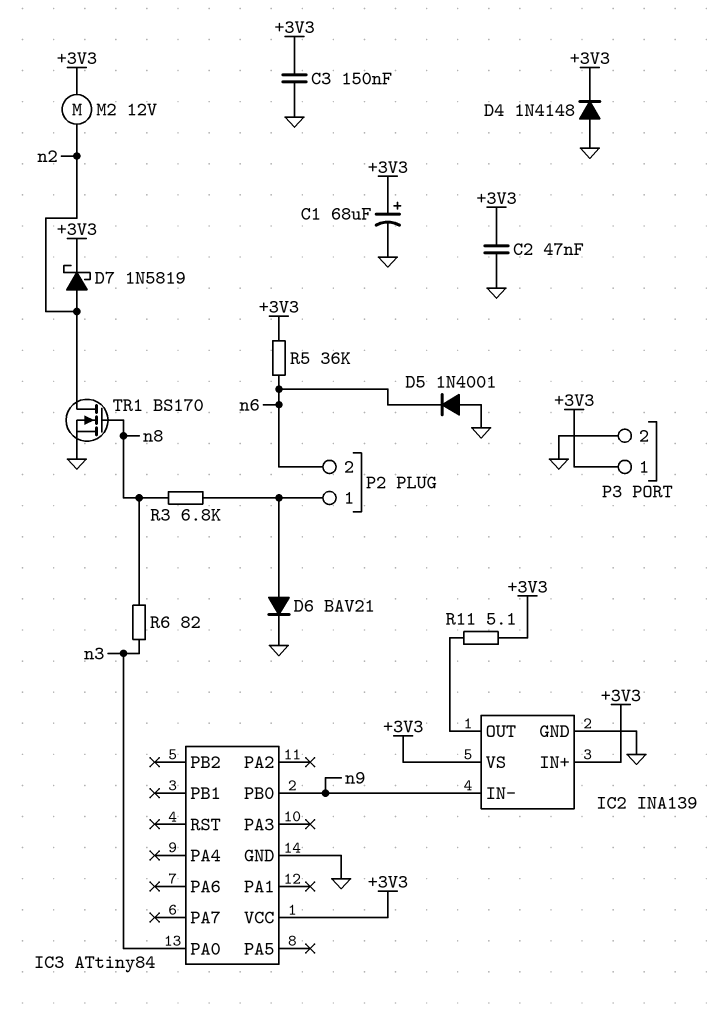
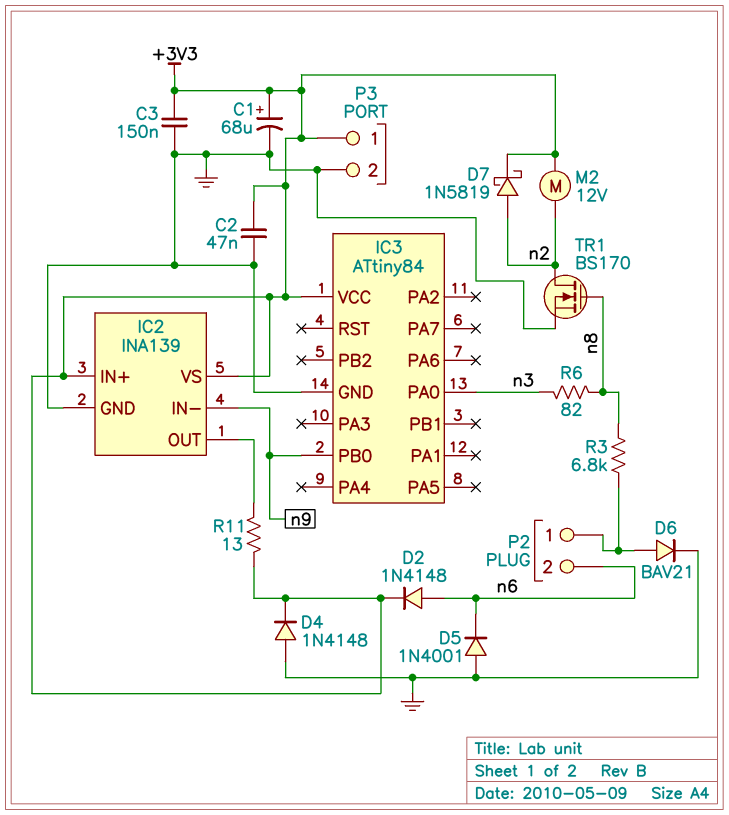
D2: none -> diode 1N4148 (A n6, K +3V3)
R5: 36k (+3V3, n6) -> none
R11: 5.1 (+3V3, IC2/OUT) -> 13 (+3V3, IC2/OUT)

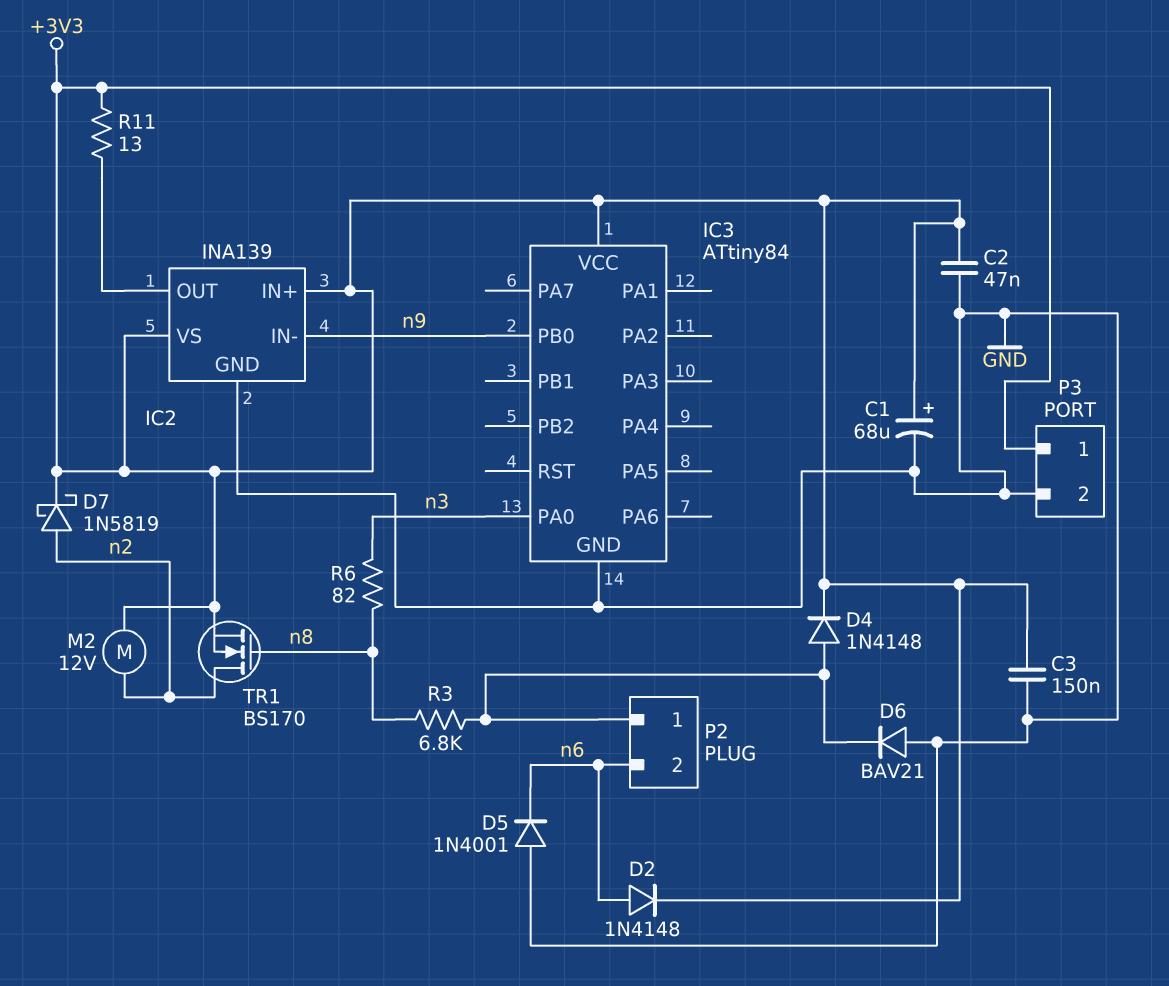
D4: diode 1N4148 (A GND, K +3V3) -> diode 1N4148 (A P2/1, K +3V3)
D6: diode BAV21 (A P2/1, K GND) -> diode BAV21 (A GND, K P2/1)
TR1: NMOS BS170 (G n8, D n2, S GND) -> NMOS BS170 (G n8, D n2, S +3V3)

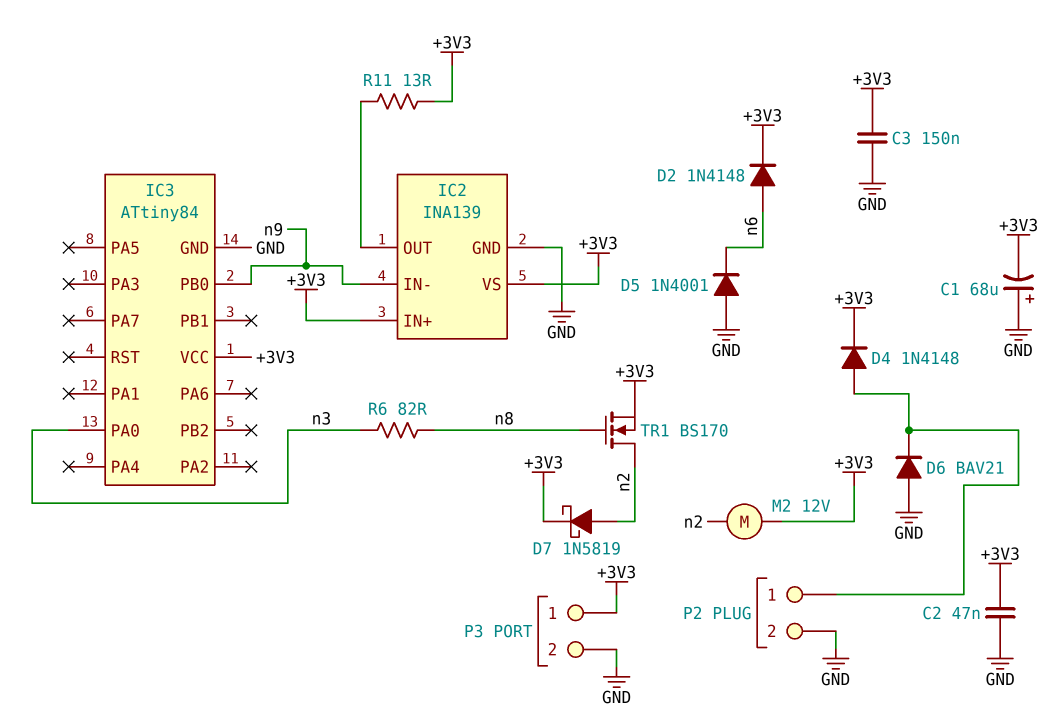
C1: 68uF (plus +3V3, minus GND) -> 68uF (plus GND, minus +3V3)
P2 pin 2: n6 -> GND
R3: 6.8k (P2/1, n8) -> none

